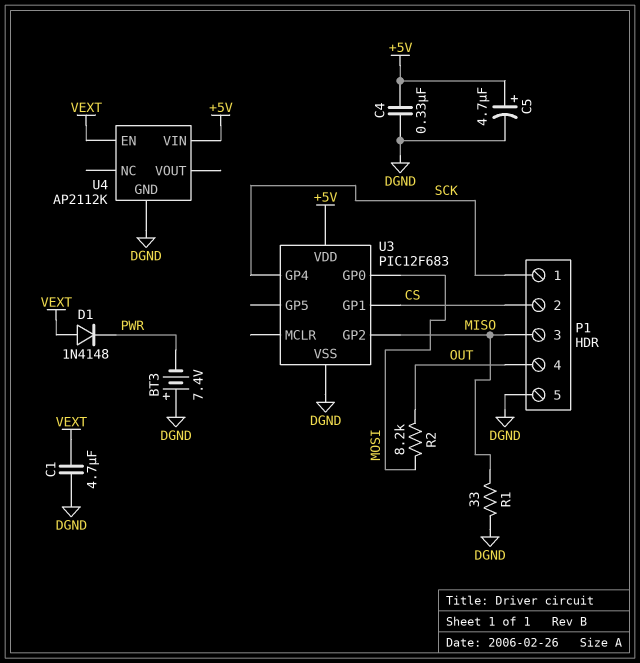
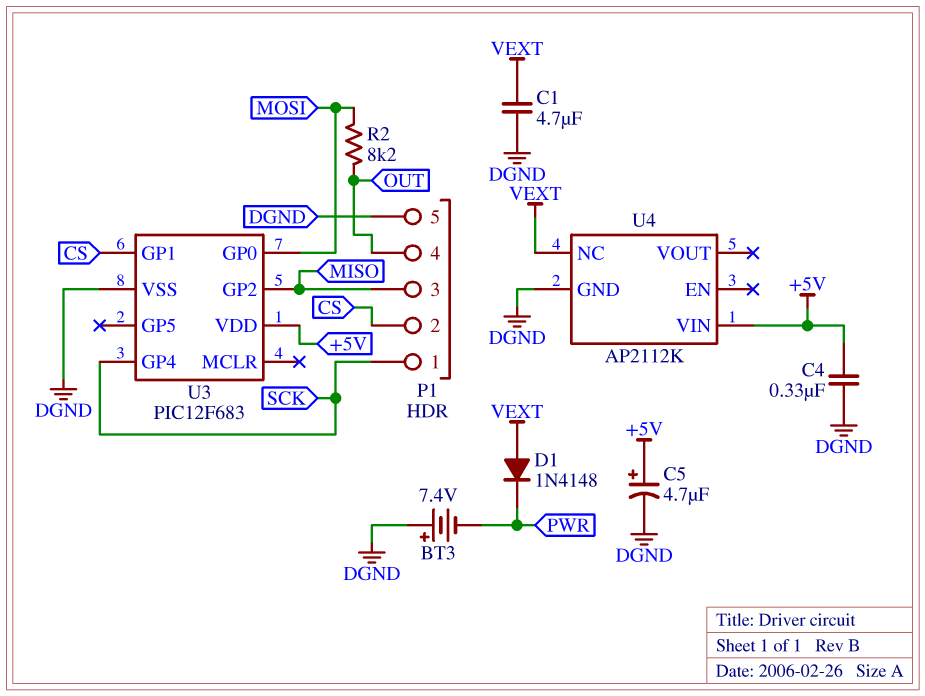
R1: 33 (DGND, MISO) -> none
U4 pin EN: VEXT -> none
U4 pin NC: none -> VEXT

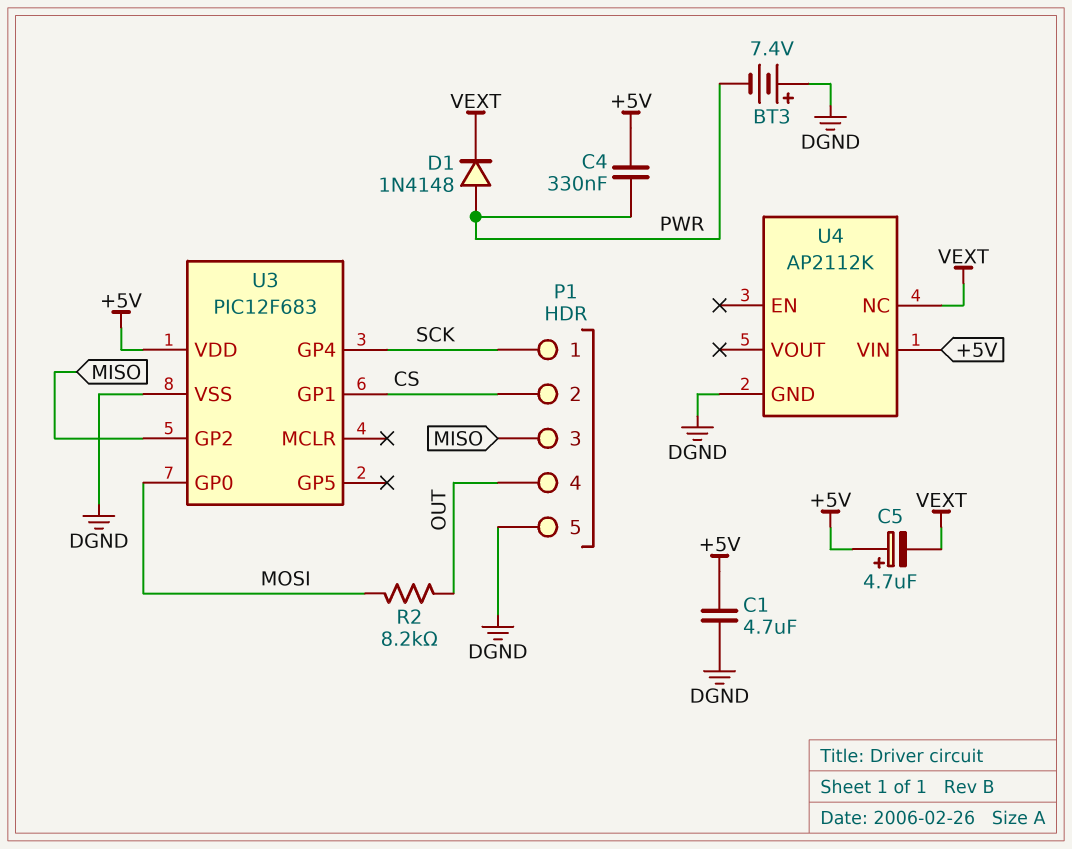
C1: 4.7uF (DGND, VEXT) -> 4.7uF (+5V, DGND)
C4: 330nF (+5V, DGND) -> 330nF (+5V, PWR)
C5: 4.7uF (plus +5V, minus DGND) -> 4.7uF (plus +5V, minus VEXT)
D1: diode 1N4148 (A VEXT, K PWR) -> diode 1N4148 (A PWR, K VEXT)

